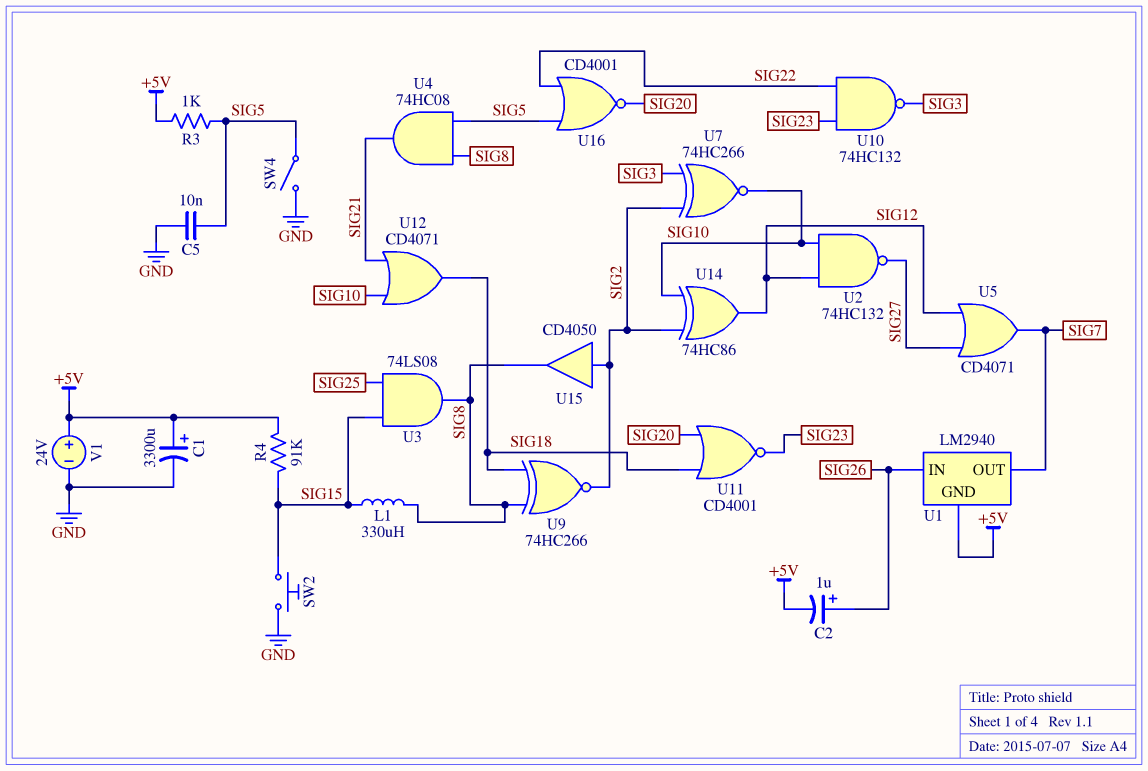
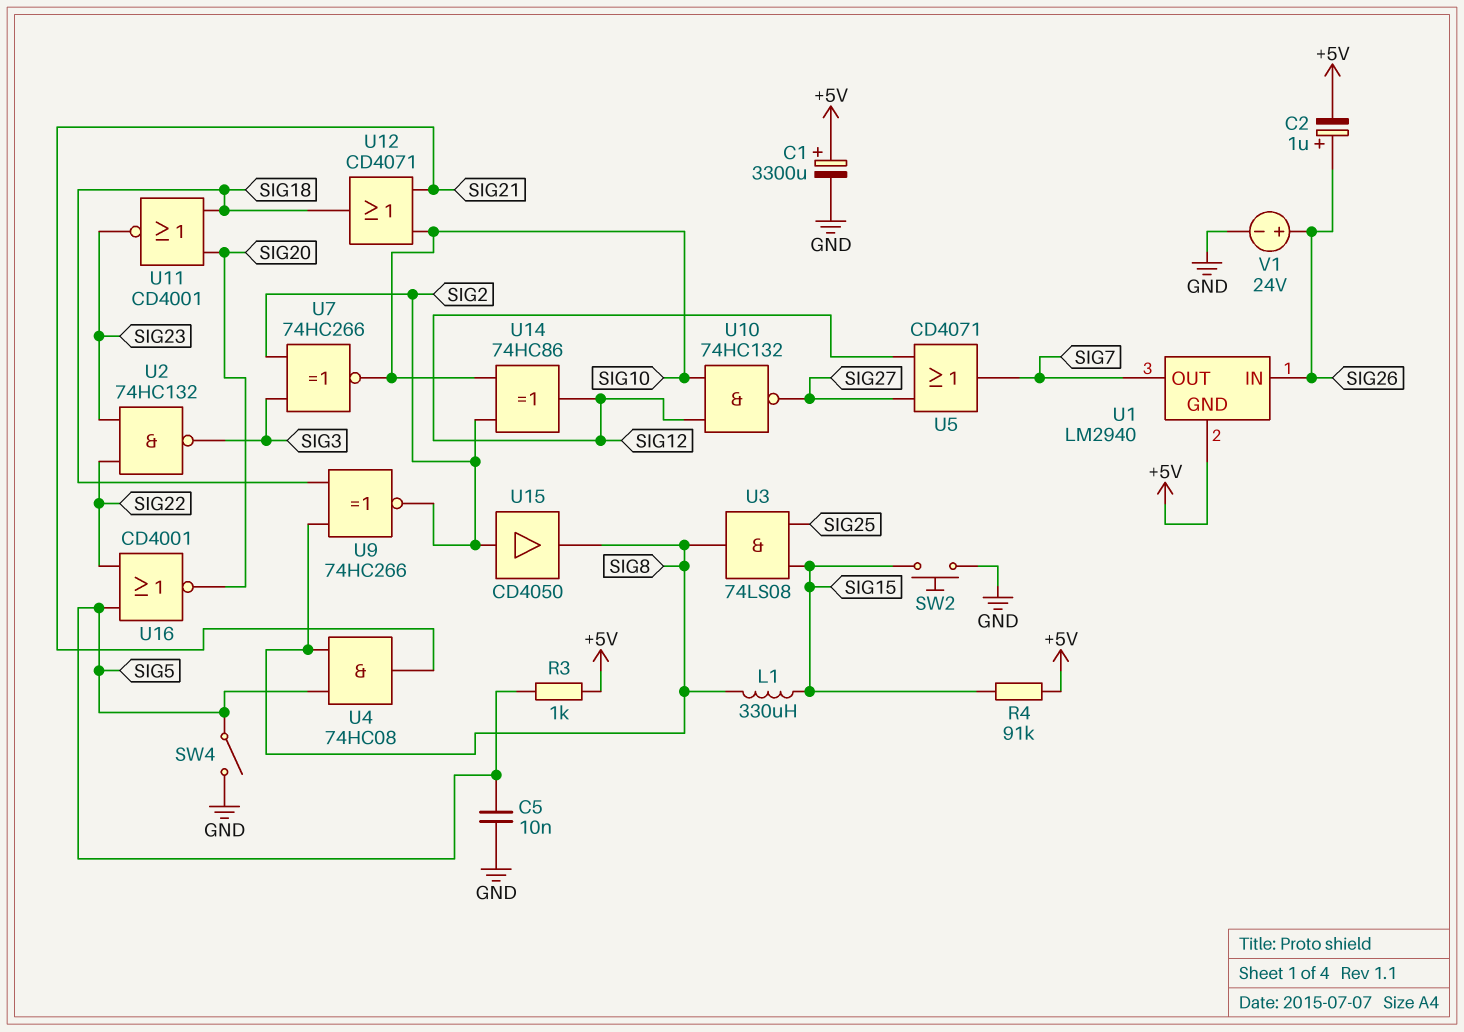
U2: NAND 74HC132 (in SIG10, in SIG12, out SIG27) -> NAND 74HC132 (in SIG22, in SIG23, out SIG3)
U10: NAND 74HC132 (in SIG22, in SIG23, out SIG3) -> NAND 74HC132 (in SIG10, in SIG12, out SIG27)
V1: 24V (plus +5V, minus GND) -> 24V (plus SIG26, minus GND)

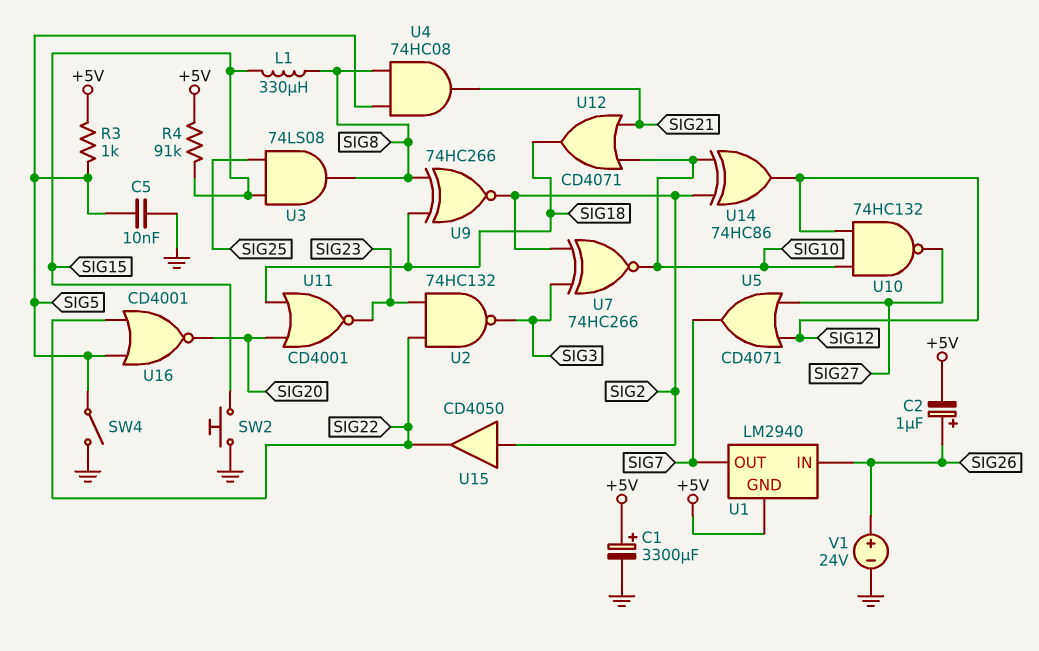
U15: buffer CD4050 (in SIG2, out SIG8) -> buffer CD4050 (in SIG2, out SIG22)

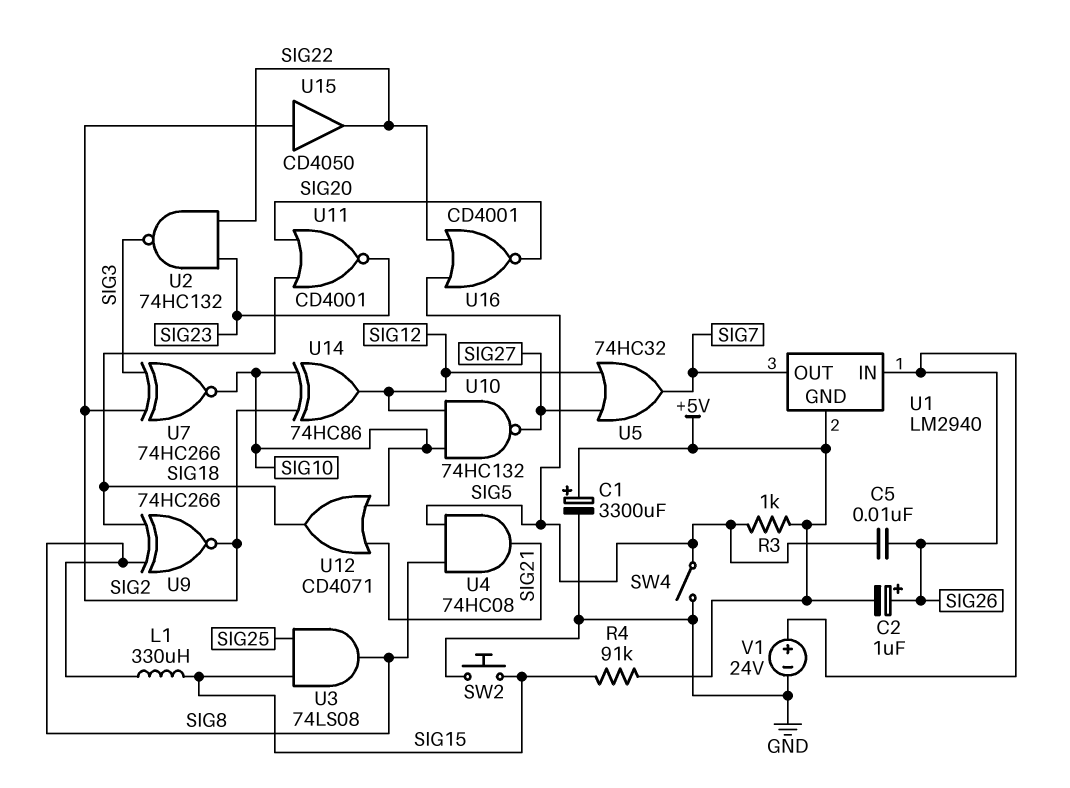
C5: 10nF (GND, SIG5) -> 10nF (SIG5, SIG26)
U5: OR CD4071 (in SIG12, in SIG27, out SIG7) -> OR 74HC32 (in SIG12, in SIG27, out SIG7)

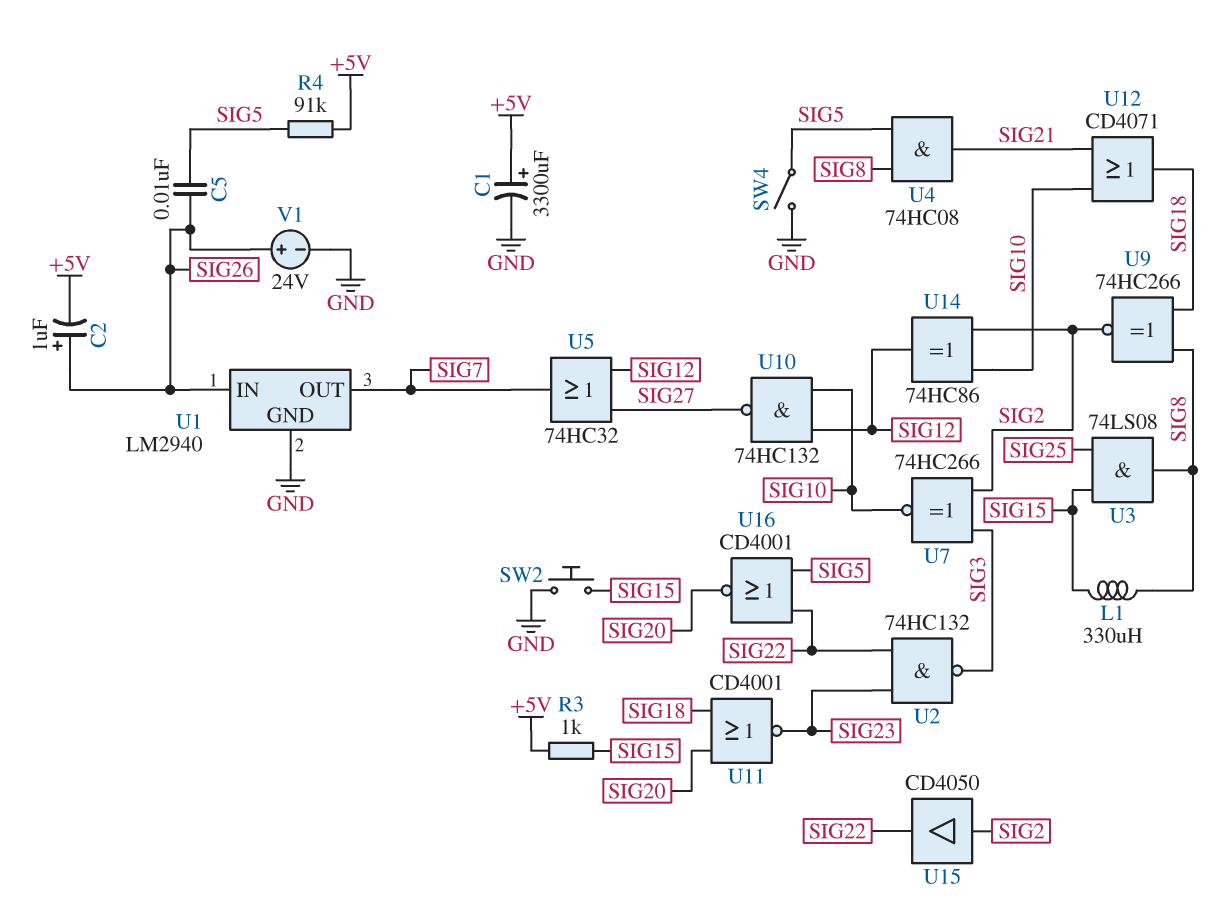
R3: 1k (+5V, SIG5) -> 1k (+5V, SIG15)
R4: 91k (+5V, SIG15) -> 91k (+5V, SIG5)
U1 pin GND: +5V -> GND

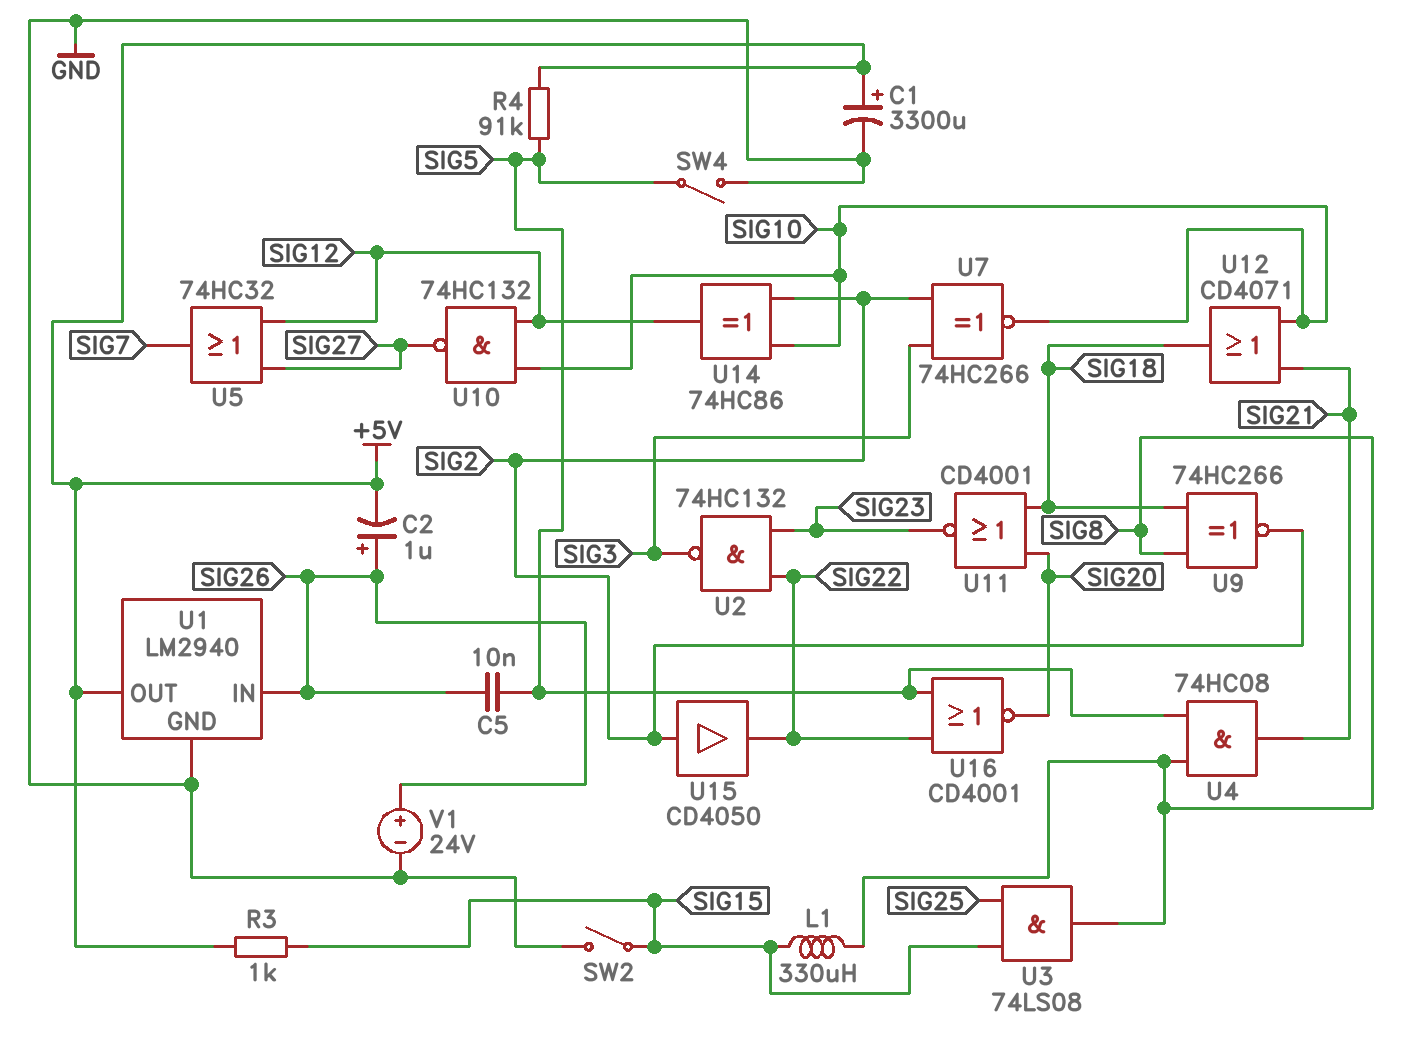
SW2: button (GND, SIG15) -> switch (GND, SIG15)
U1 pin OUT: SIG7 -> +5V

